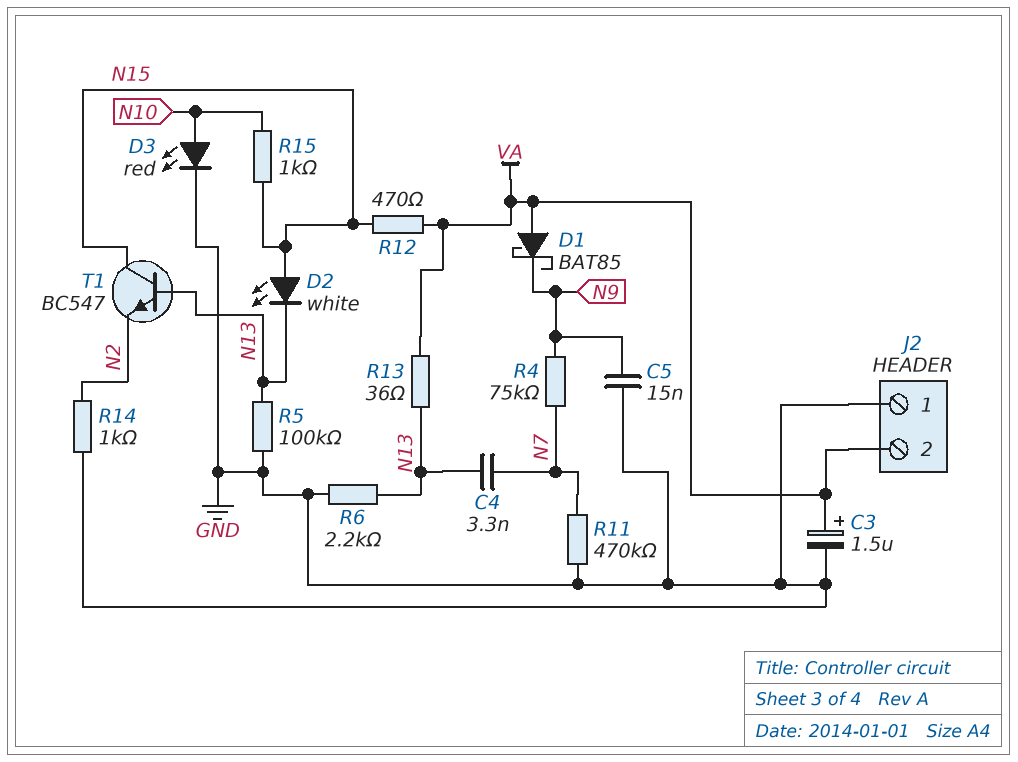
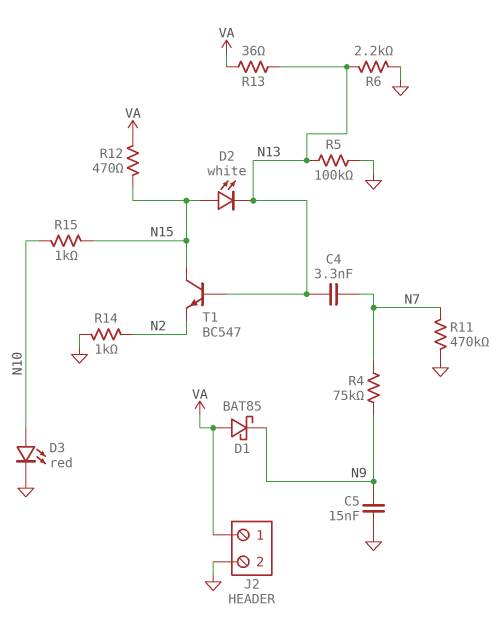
C3: 1.5uF (plus VA, minus GND) -> none
J2 pin 1: GND -> VA
J2 pin 2: VA -> GND

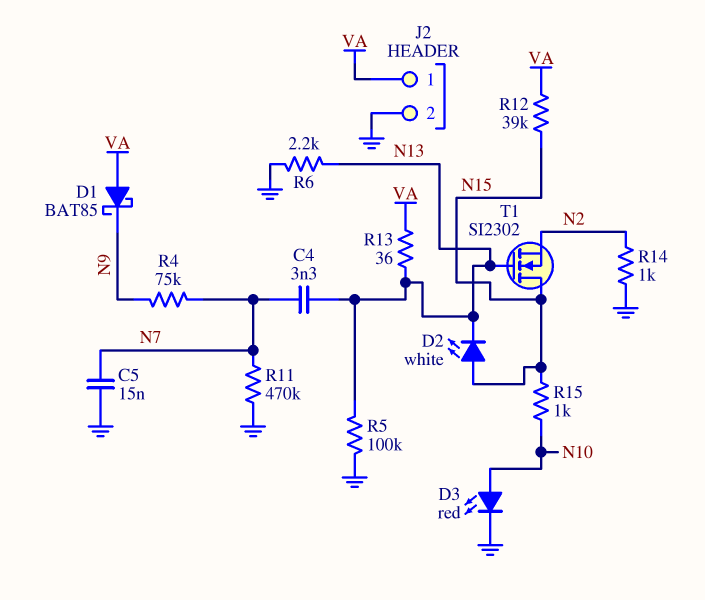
C5: 15nF (GND, N9) -> 15nF (GND, N7)
R12: 470 (N15, VA) -> 39k (N15, VA)
T1: NPN BC547 (B N13, C N15, E N2) -> NMOS SI2302 (G N13, D N15, S N2)

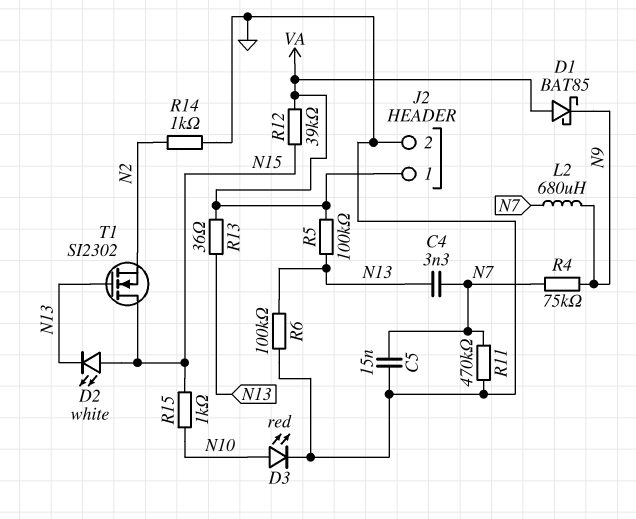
L2: none -> 680uH (N7, N9)
R5: 100k (GND, N13) -> 100k (N13, VA)
R6: 2.2k (GND, N13) -> 100k (GND, N13)

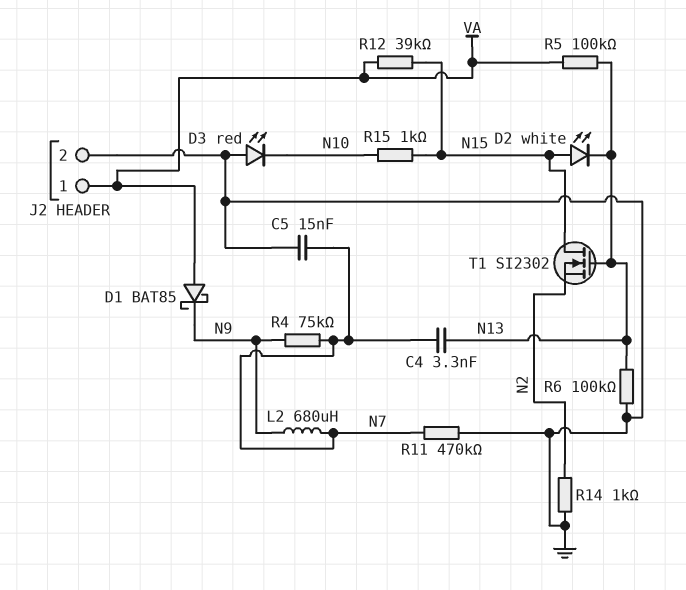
D3: LED red (A N10, K GND) -> LED red (A GND, K N10)
R13: 36 (N13, VA) -> none

